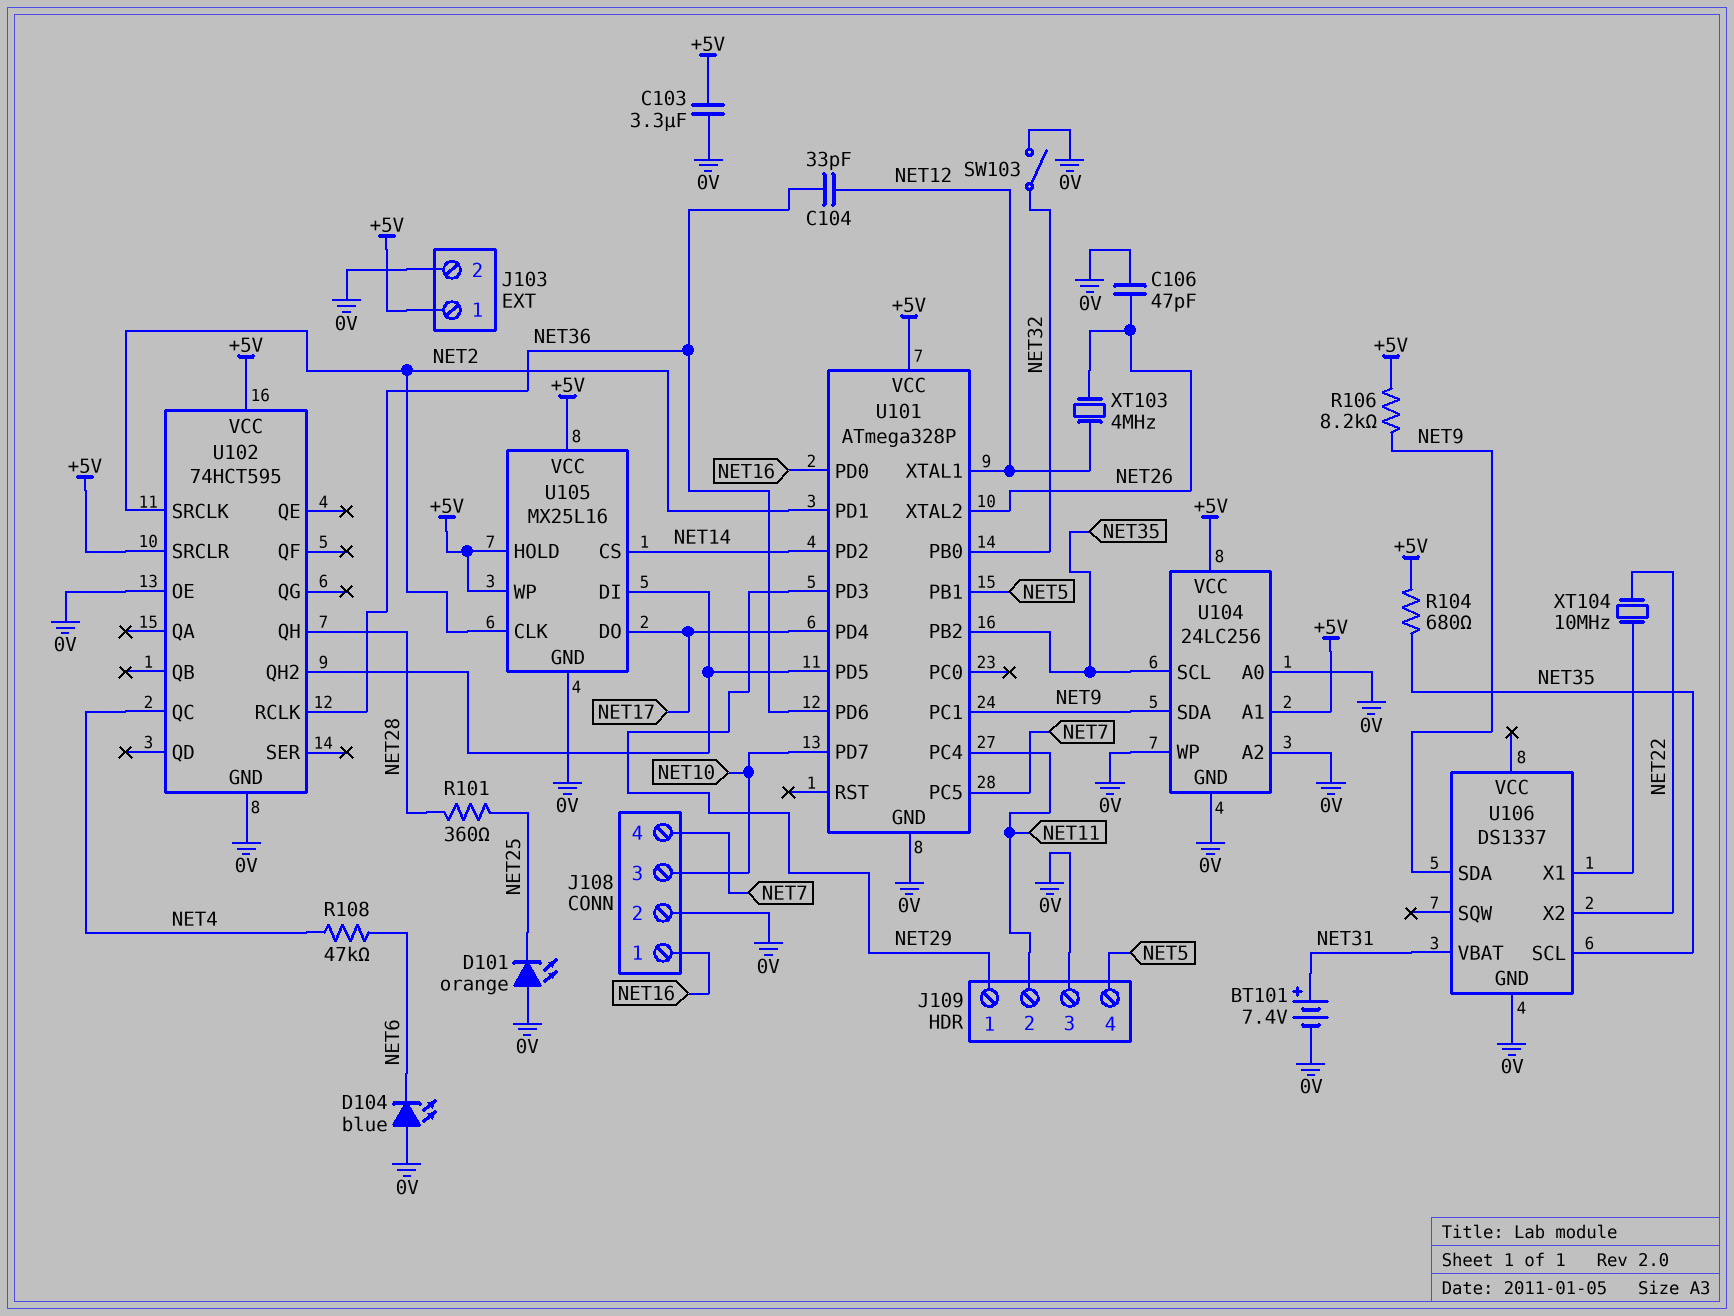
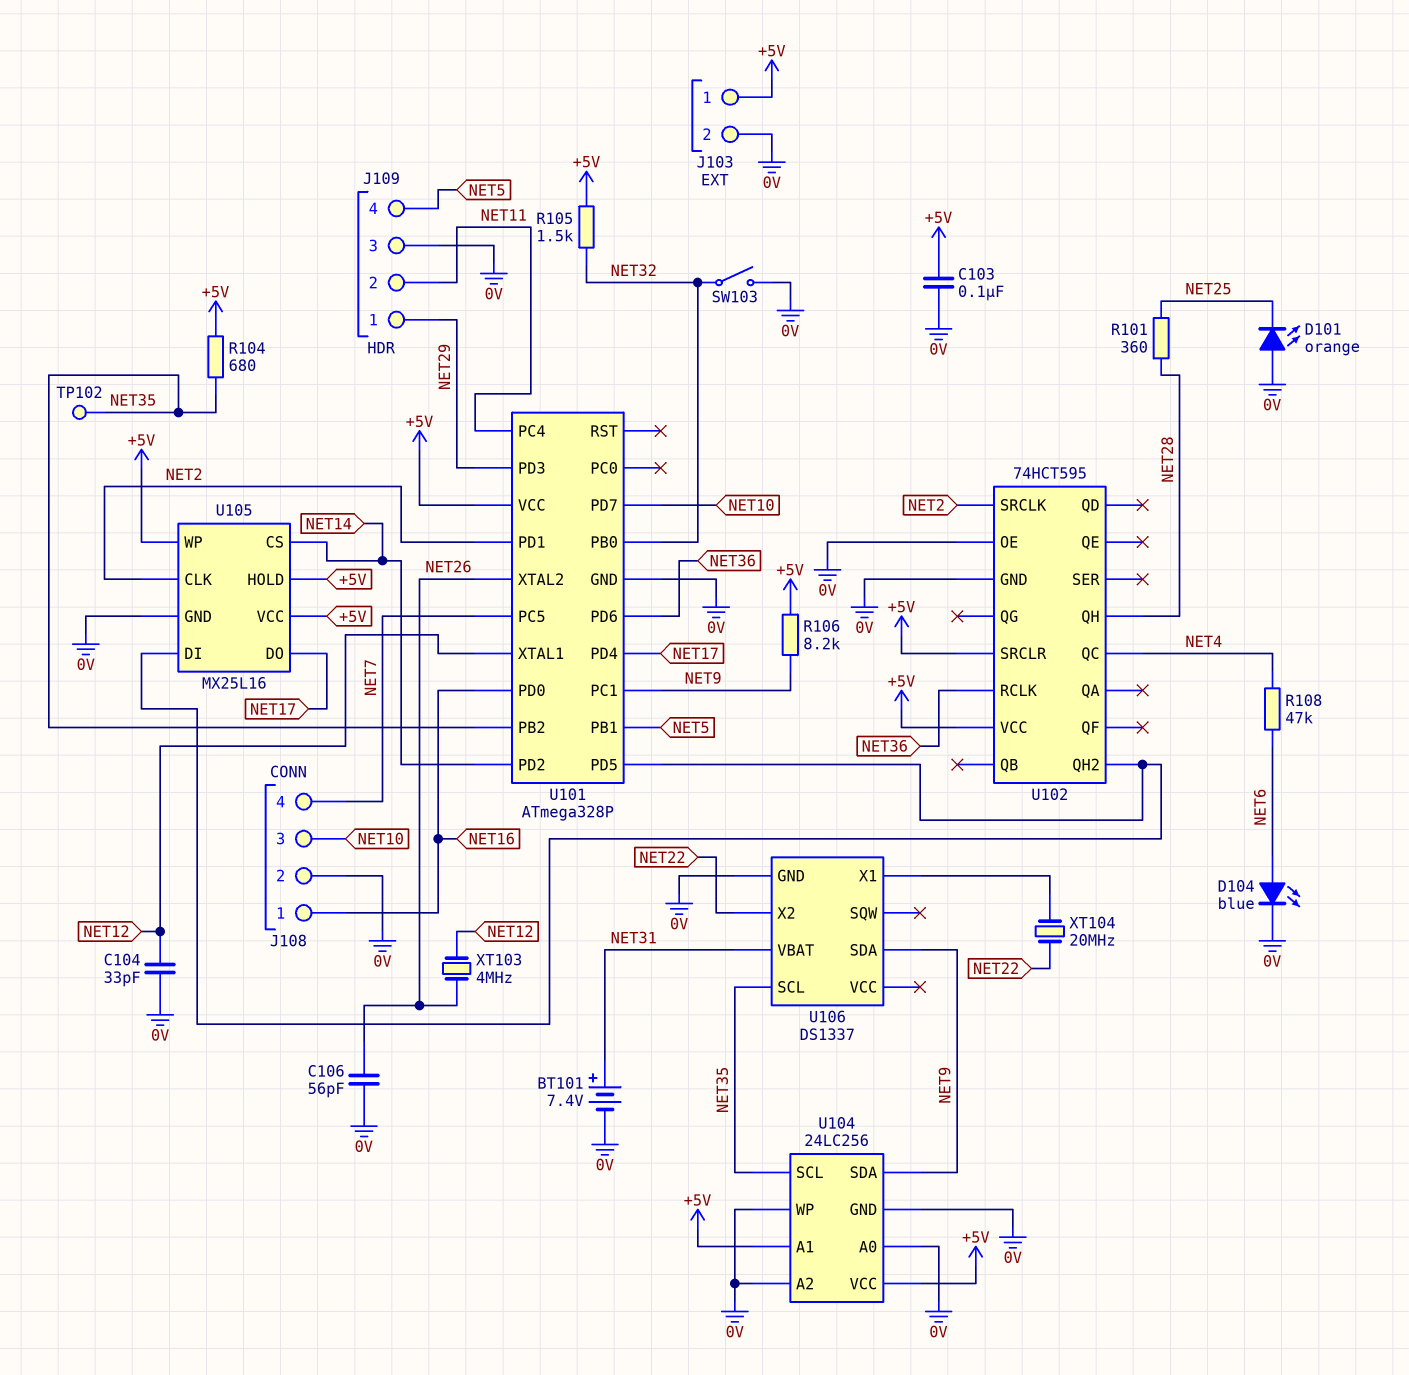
C103: 3.3uF (+5V, 0V) -> 100nF (+5V, 0V)
C104: 33pF (NET12, NET36) -> 33pF (0V, NET12)
C106: 47pF (0V, NET26) -> 56pF (0V, NET26)
D104: LED blue (A 0V, K NET6) -> LED blue (A NET6, K 0V)
R105: none -> 1.5k (+5V, NET32)
TP102: none -> test point (NET35)
XT104: 10MHz (NET22, U106/X1) -> 20MHz (NET22, U106/X1)

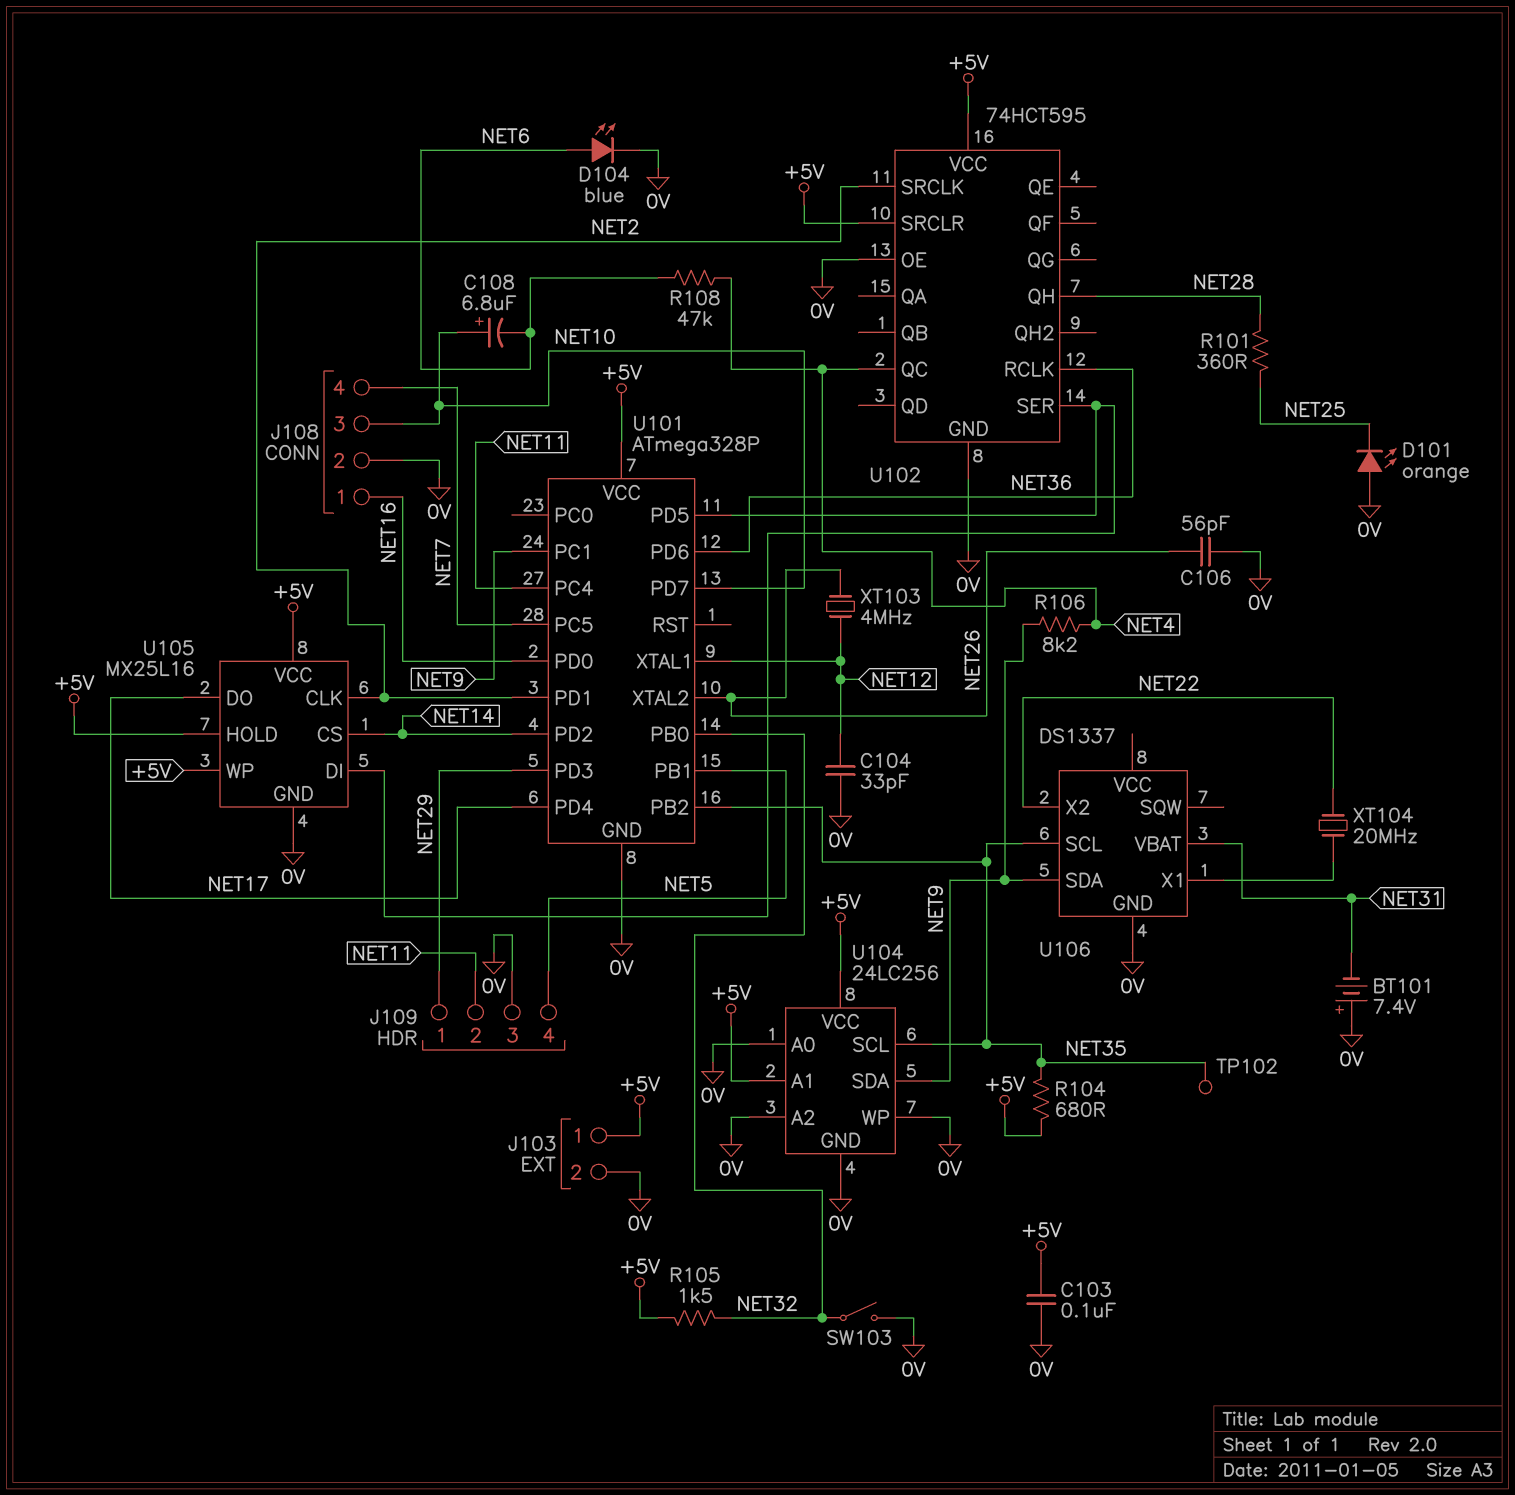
BT101: 7.4V (plus NET31, minus 0V) -> 7.4V (plus 0V, minus NET31)
C108: none -> 6.8uF (plus NET10, minus NET6)
R106: 8.2k (+5V, NET9) -> 8.2k (NET4, NET9)
U102 pin QH2: U101/PD5 -> none
U102 pin SER: none -> U101/PD5

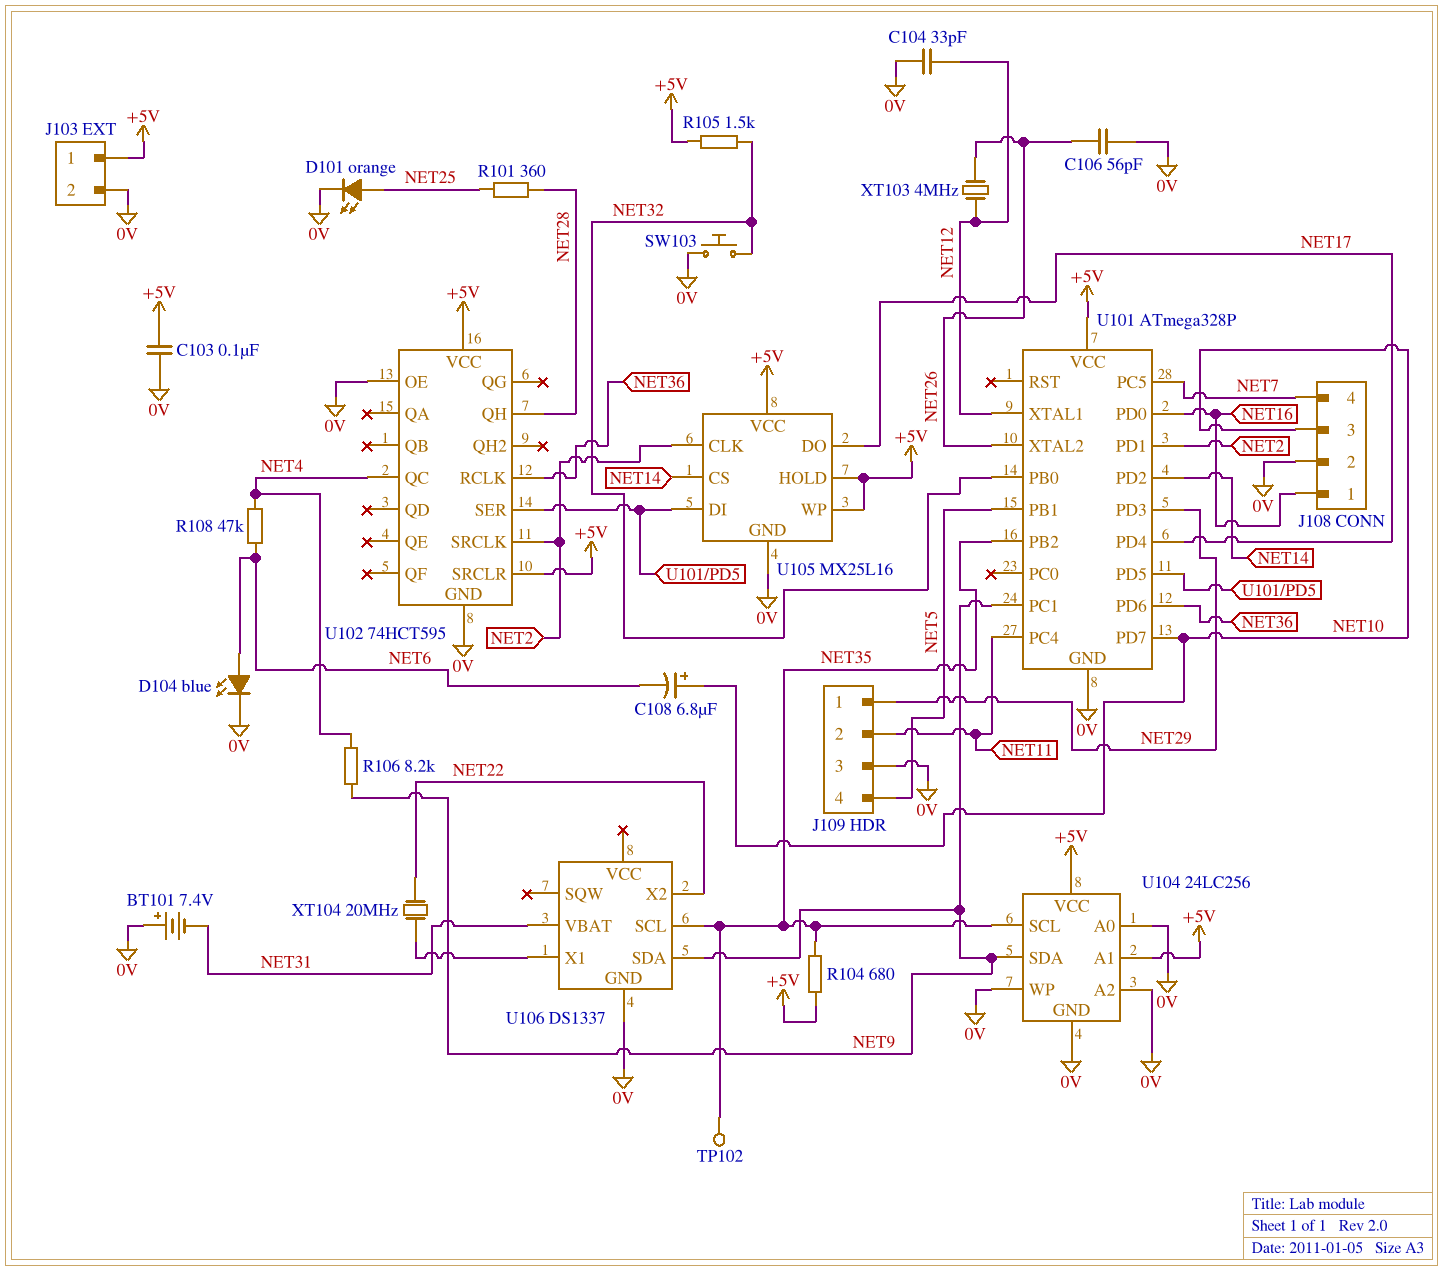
D101: LED orange (A 0V, K NET25) -> LED orange (A NET25, K 0V)
SW103: switch (0V, NET32) -> button (0V, NET32)

